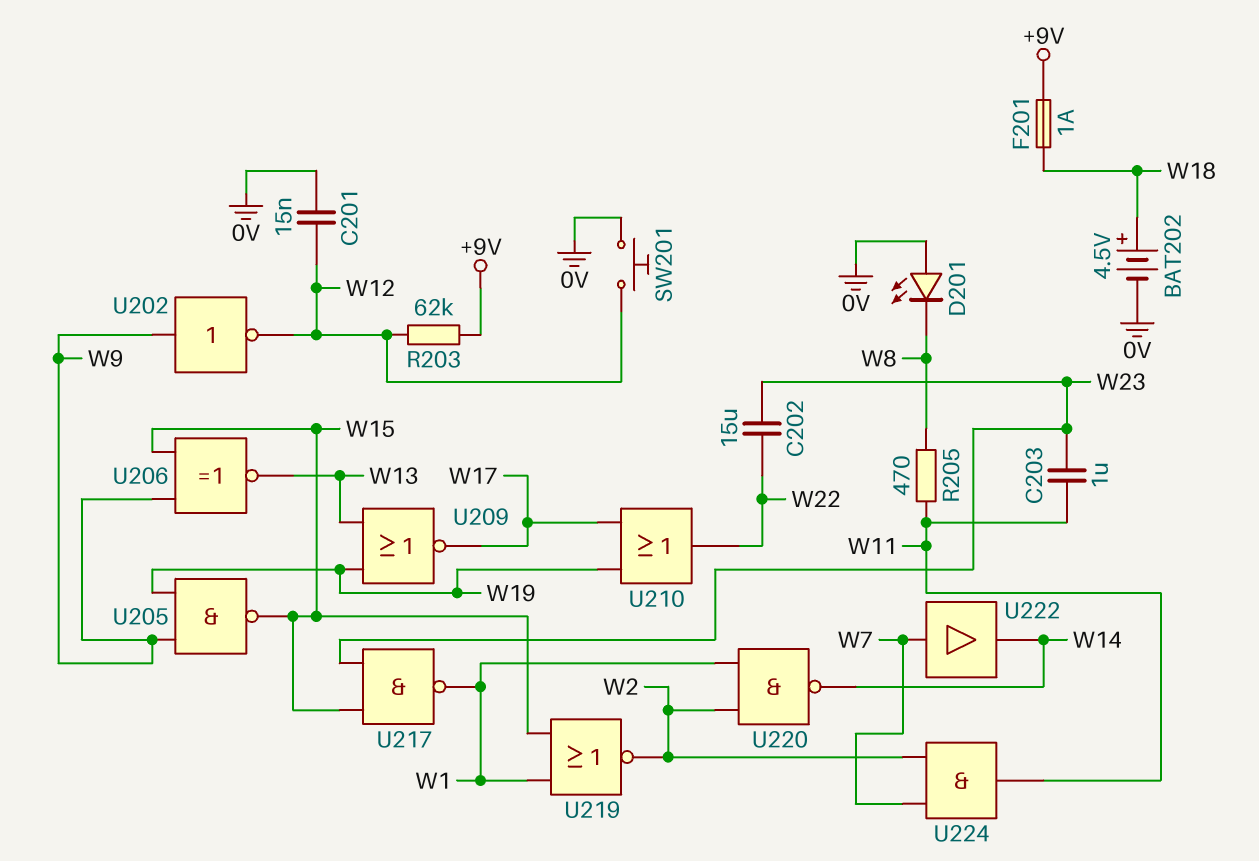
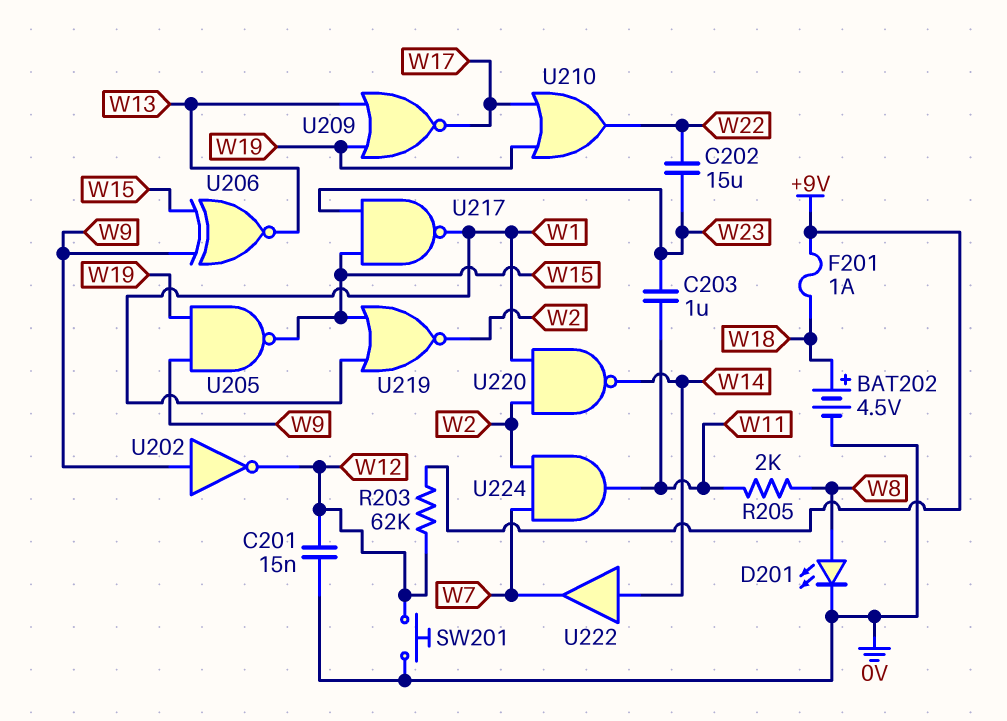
D201: LED (A 0V, K W8) -> LED (A W8, K 0V)
R205: 470 (W8, W11) -> 2k (W8, W11)
U222: buffer (in W7, out W14) -> buffer (in W14, out W7)

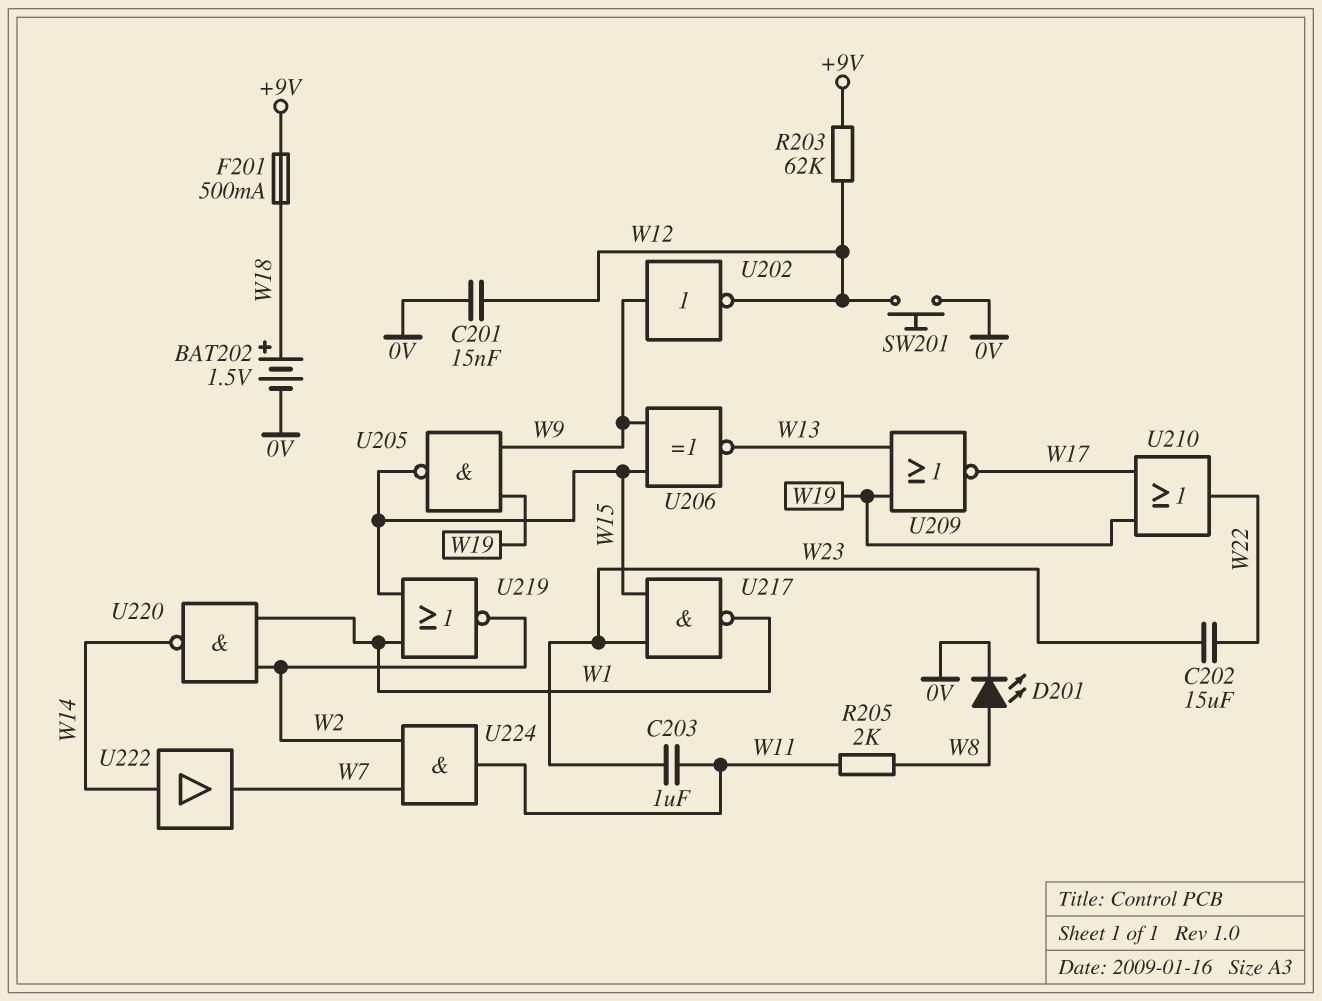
BAT202: 4.5V (plus W18, minus 0V) -> 1.5V (plus W18, minus 0V)
F201: 1A (+9V, W18) -> 500mA (+9V, W18)

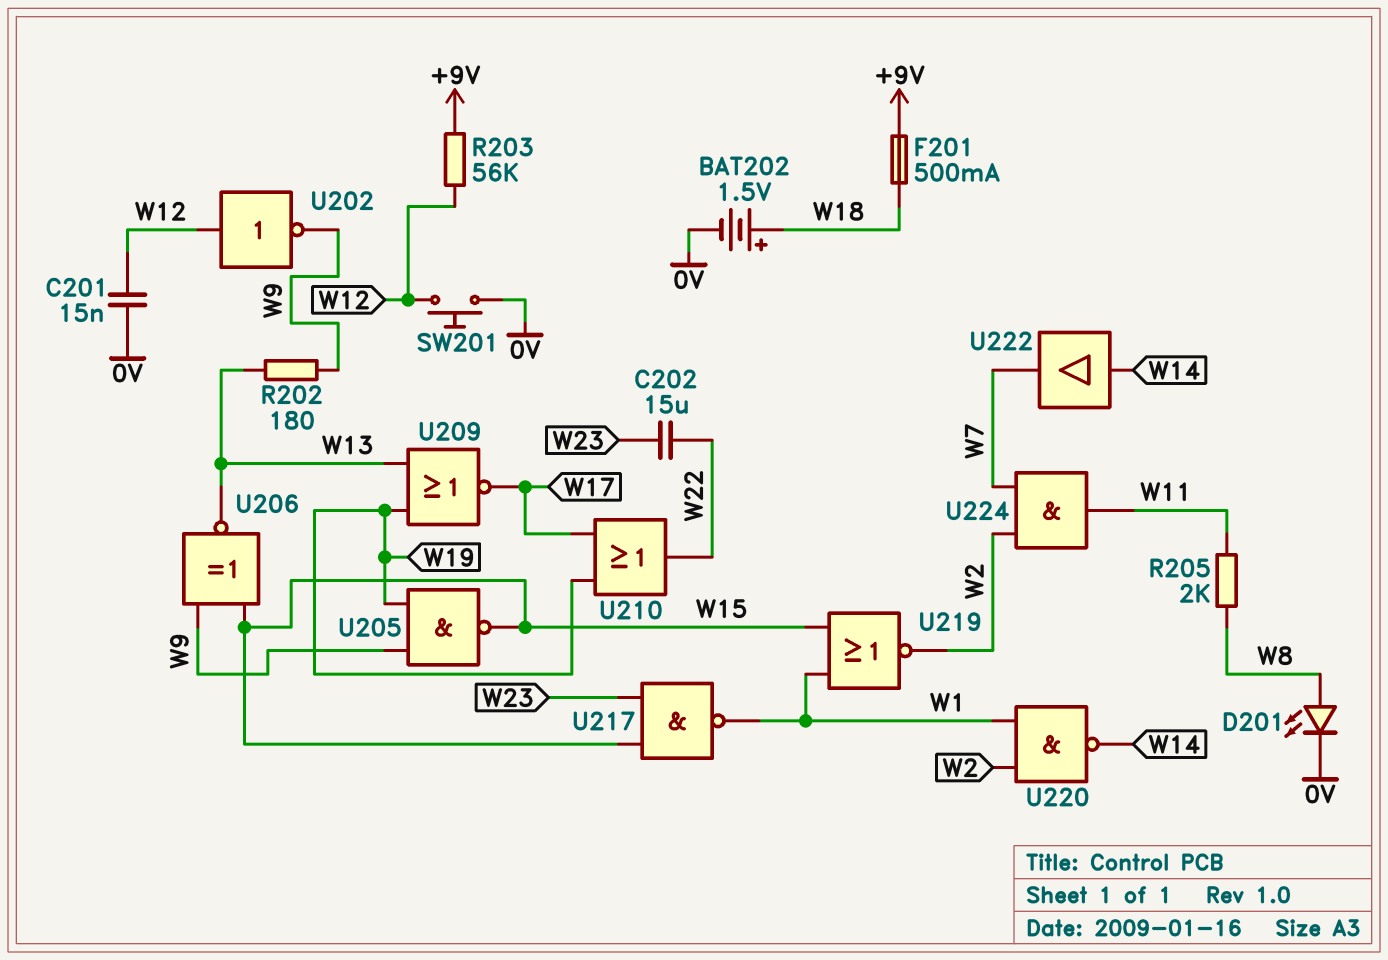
C203: 1uF (W11, W23) -> none
R202: none -> 180 (W9, W13)
R203: 62k (+9V, W12) -> 56k (+9V, W12)
U202: NOT (in W9, out W12) -> NOT (in W12, out W9)

